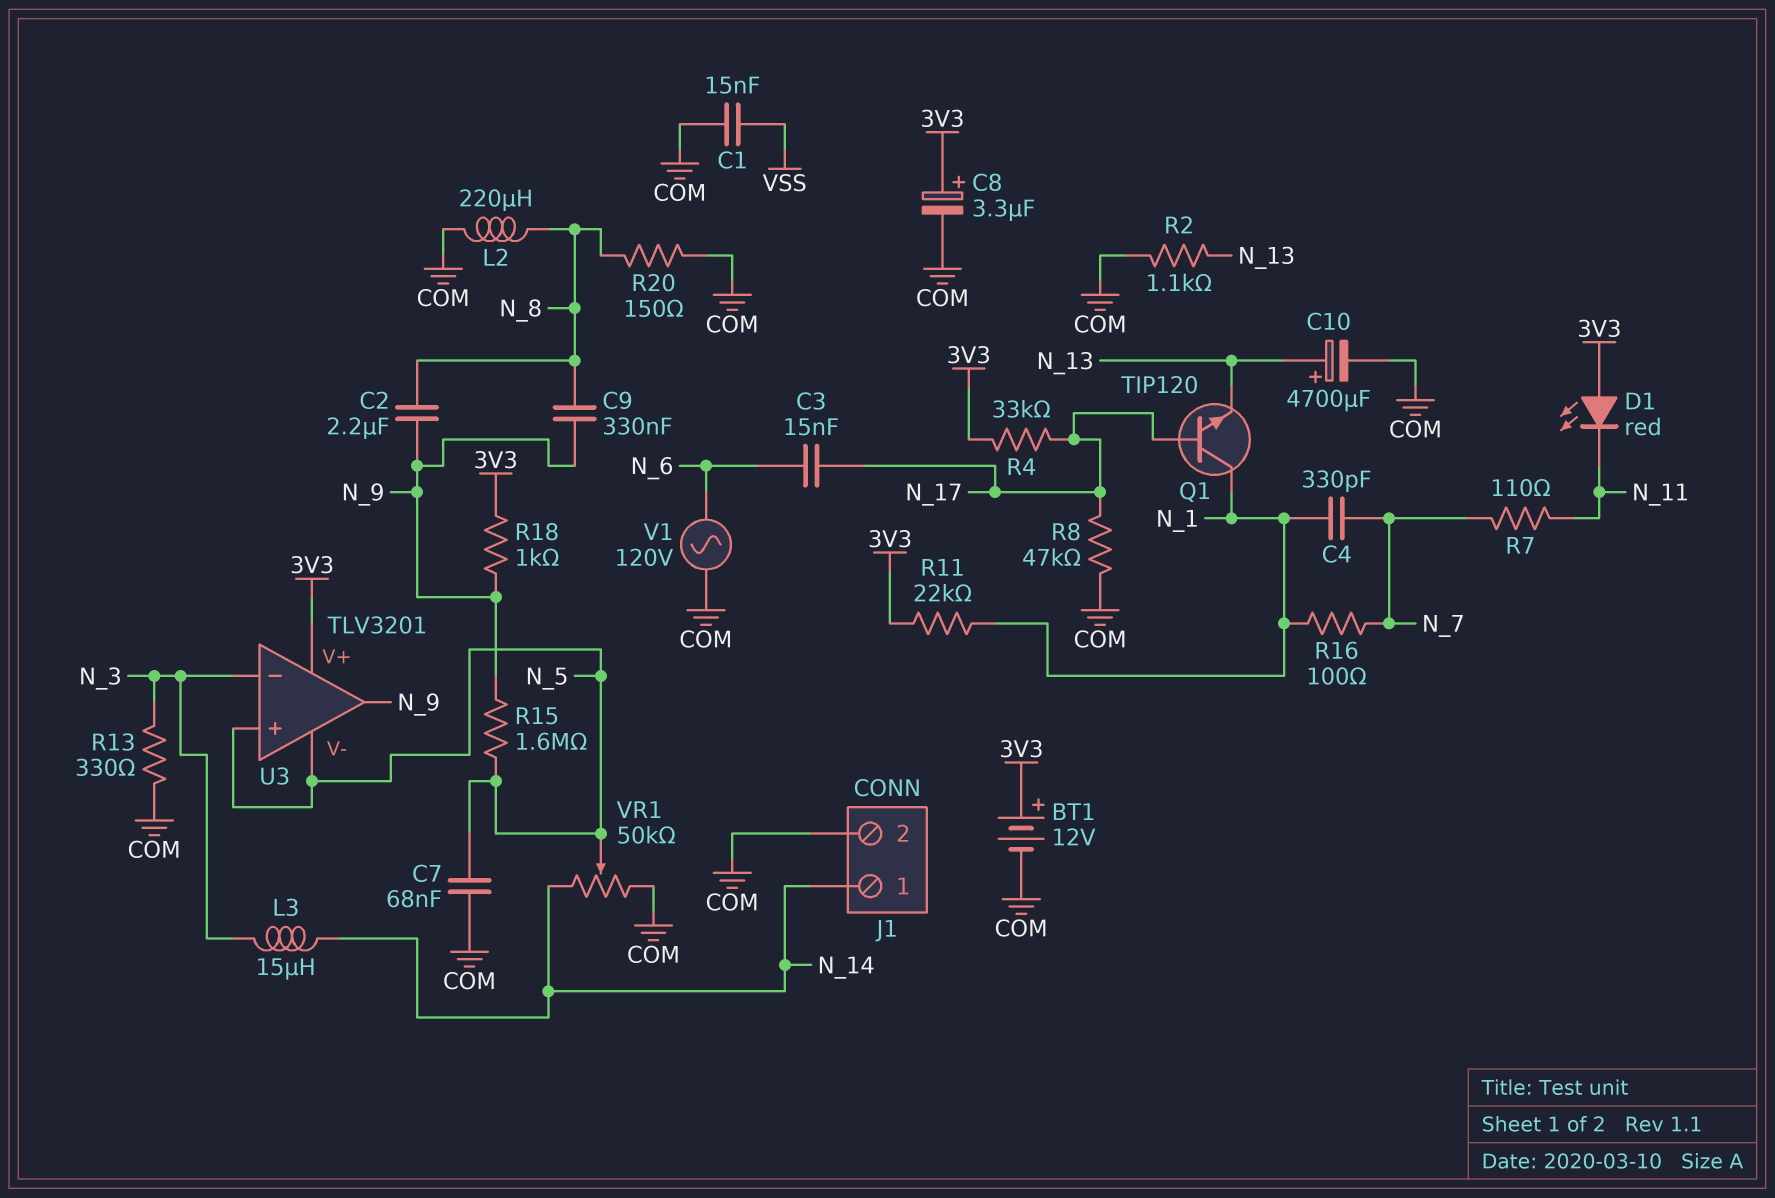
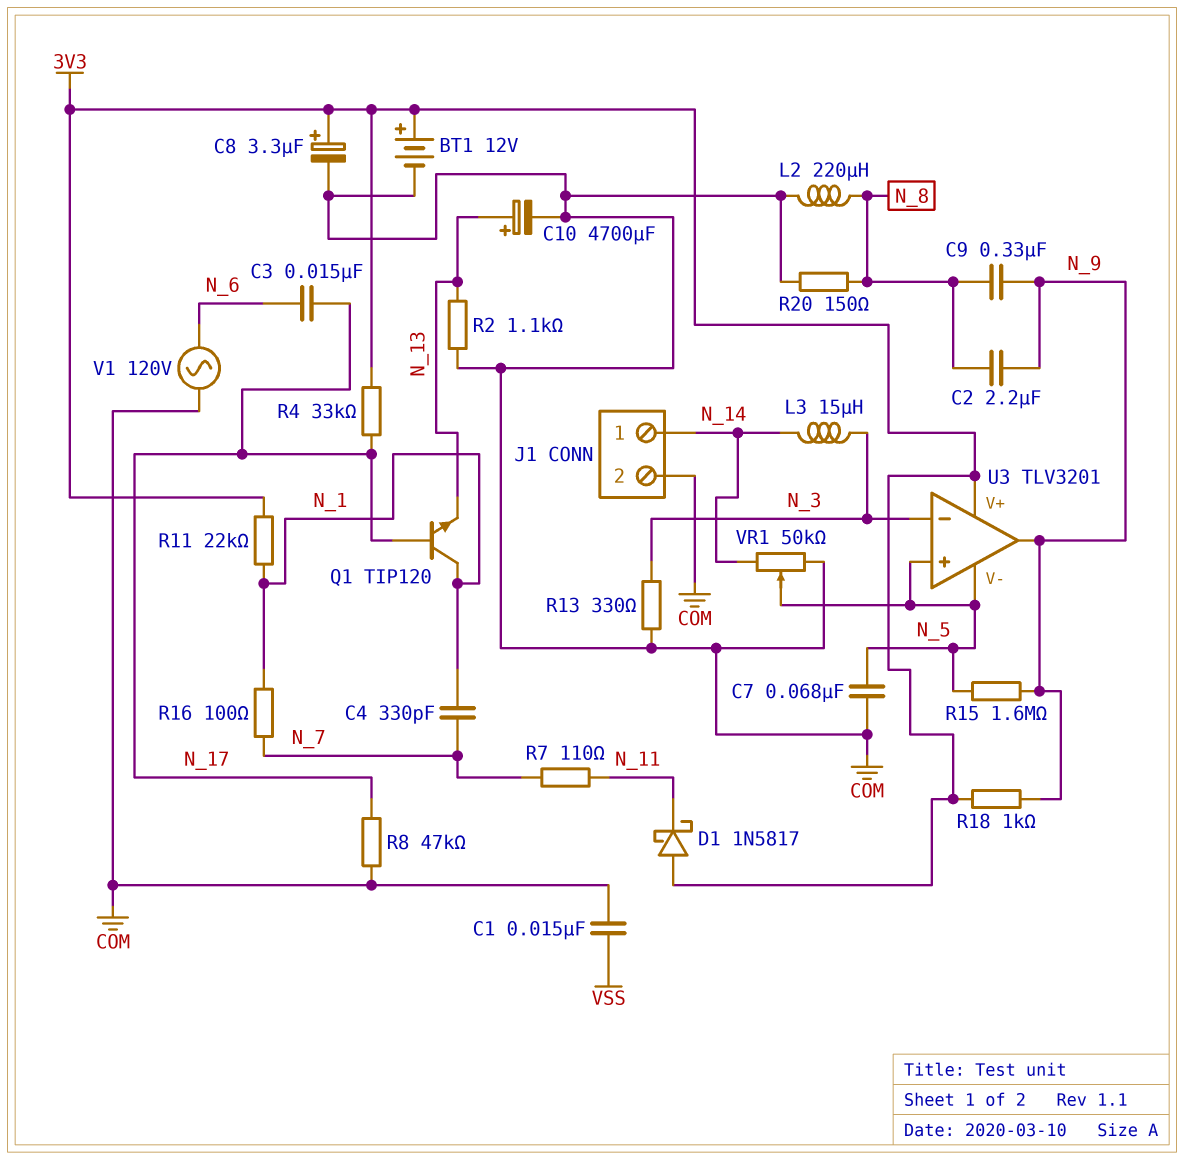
D1: LED red (A 3V3, K N_11) -> schottky 1N5817 (A 3V3, K N_11)

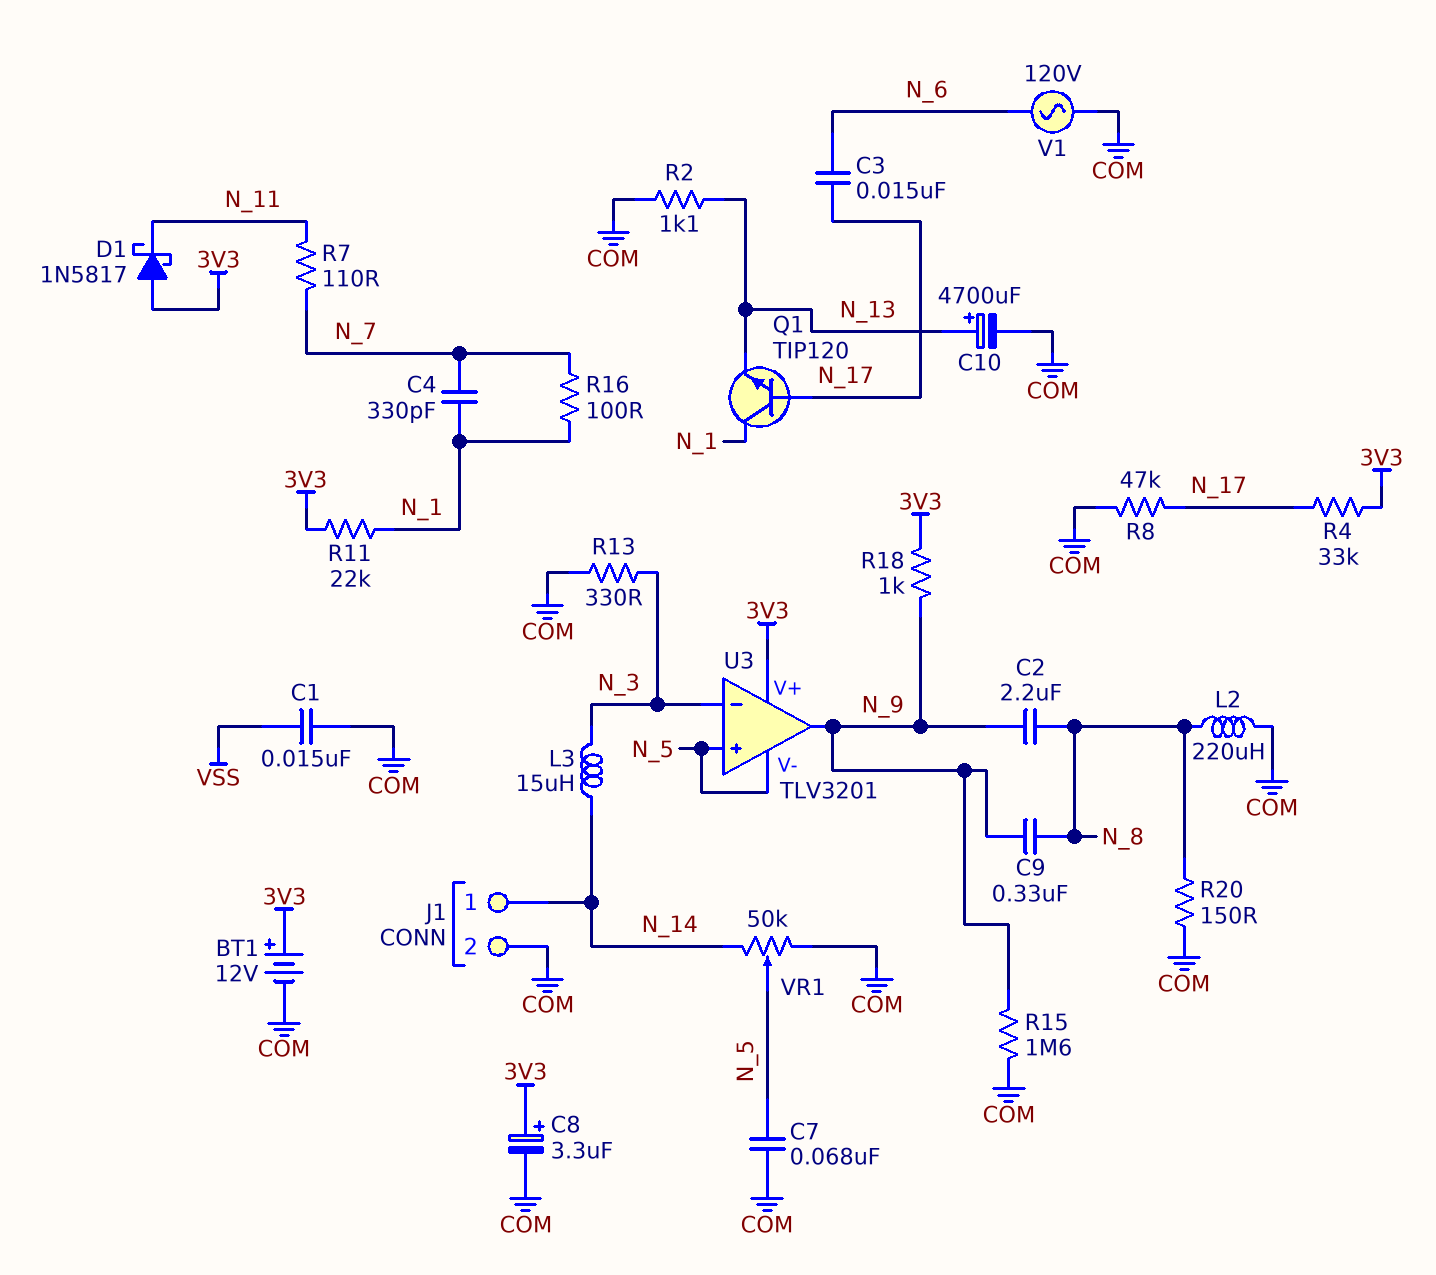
R15: 1.6M (N_5, N_9) -> 1.6M (COM, N_9)

